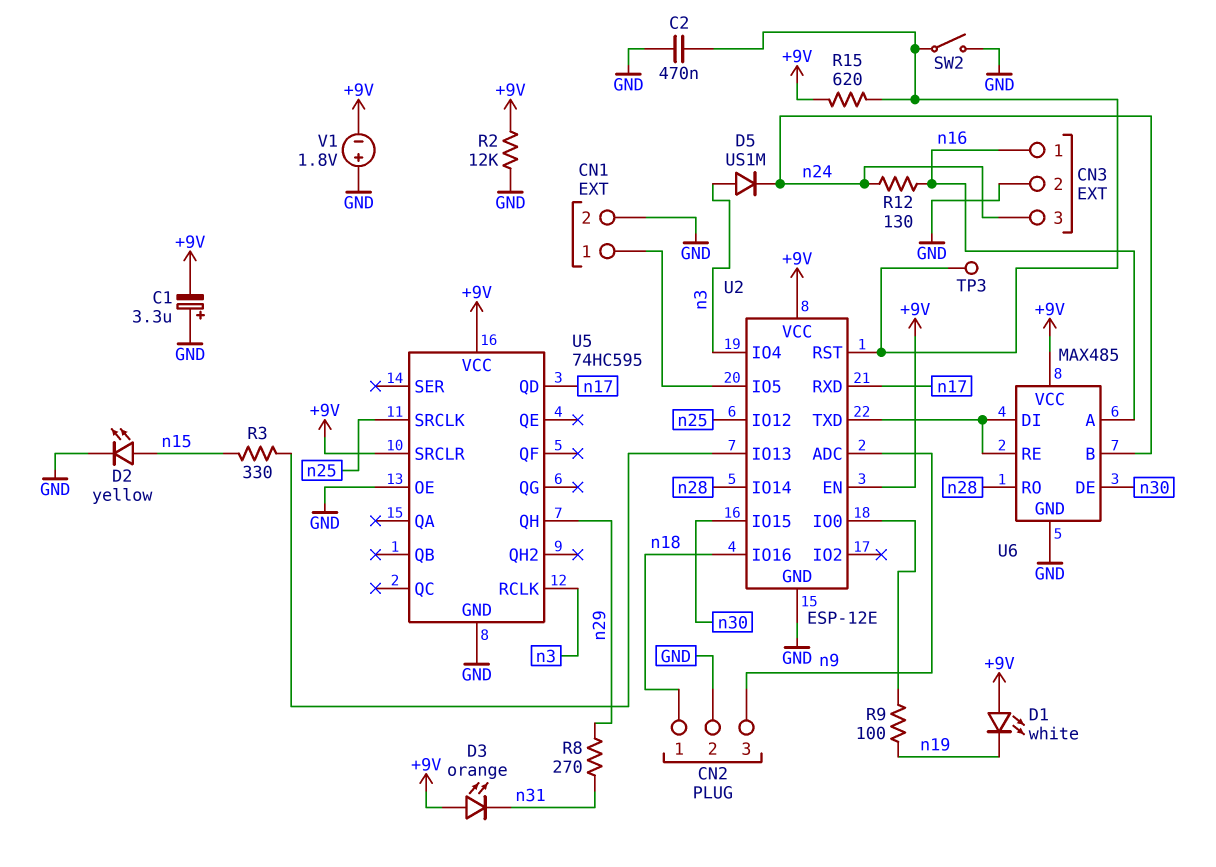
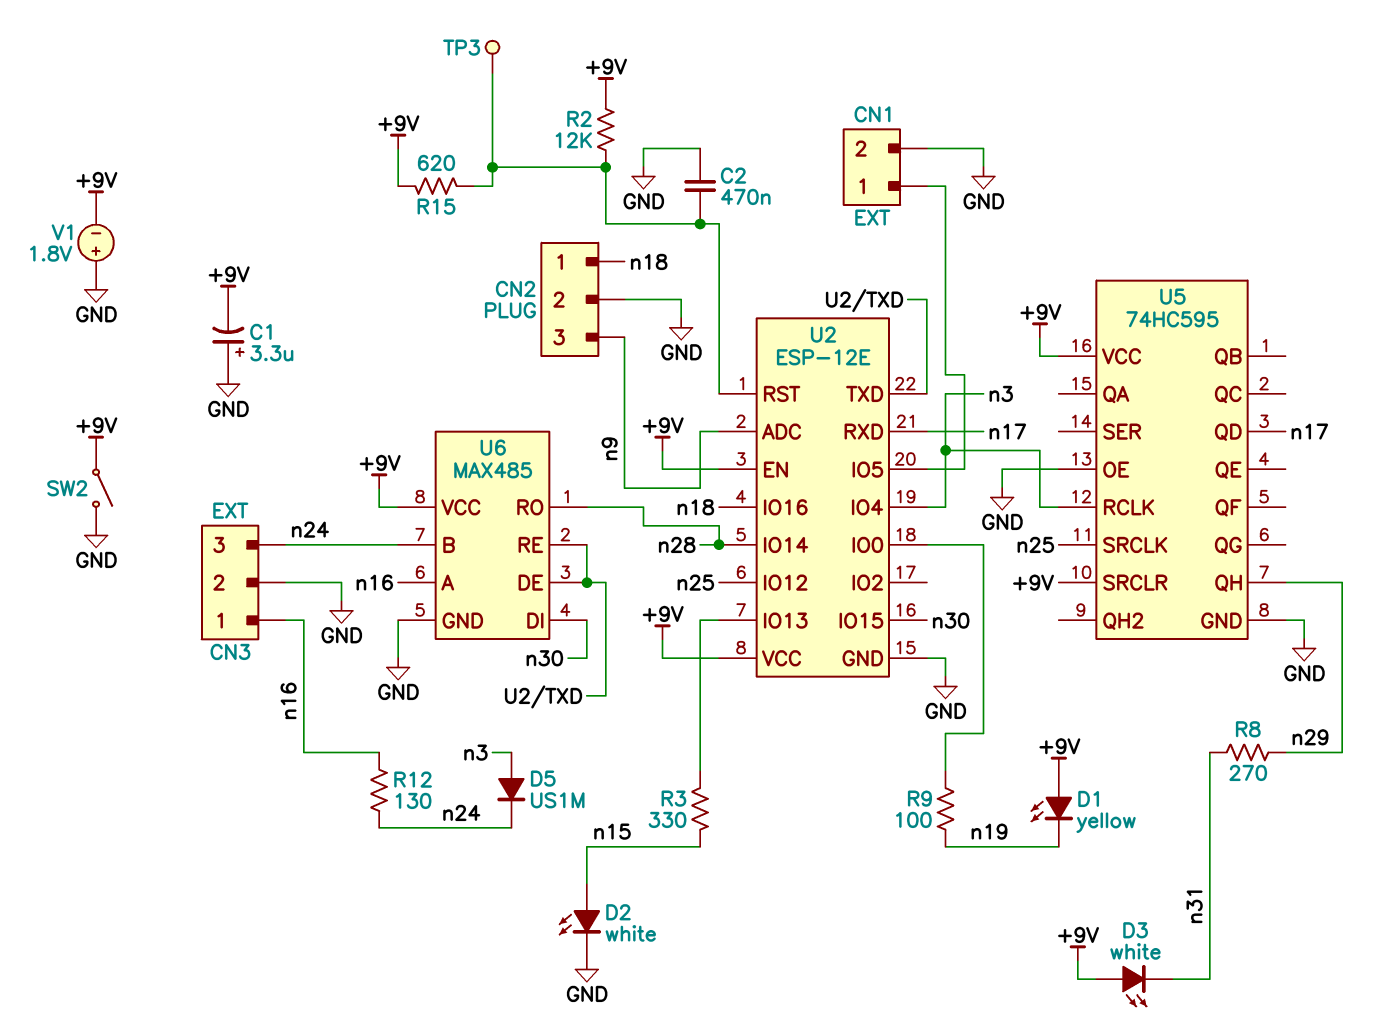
D1: LED white (A +9V, K n19) -> LED yellow (A +9V, K n19)
D2: LED yellow (A n15, K GND) -> LED white (A n15, K GND)
D3: LED orange (A +9V, K n31) -> LED white (A +9V, K n31)
R2: 12k (+9V, GND) -> 12k (+9V, U2/RST)
SW2: switch (GND, U2/RST) -> switch (+9V, GND)
U6 pin DE: n30 -> U2/TXD
U6 pin DI: U2/TXD -> n30

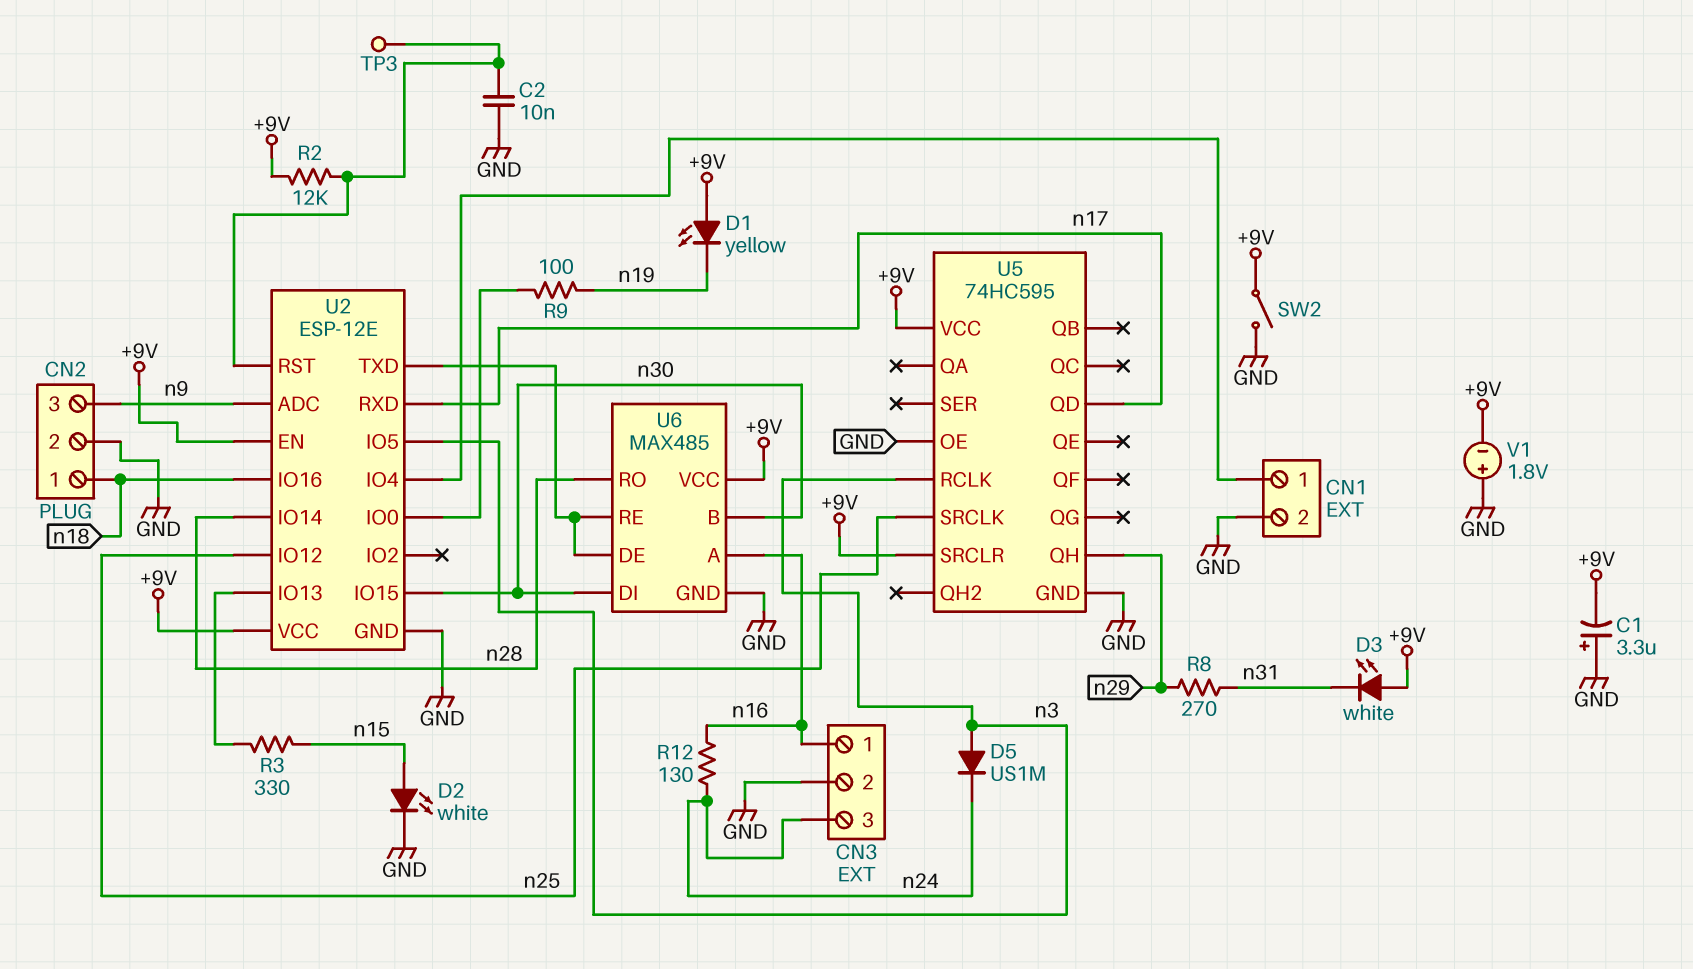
C2: 470nF (GND, U2/RST) -> 10nF (GND, U2/RST)
R15: 620 (+9V, U2/RST) -> none
U2 pin IO4: n3 -> CN1/1
U2 pin IO5: CN1/1 -> n3
U6 pin B: n24 -> n30

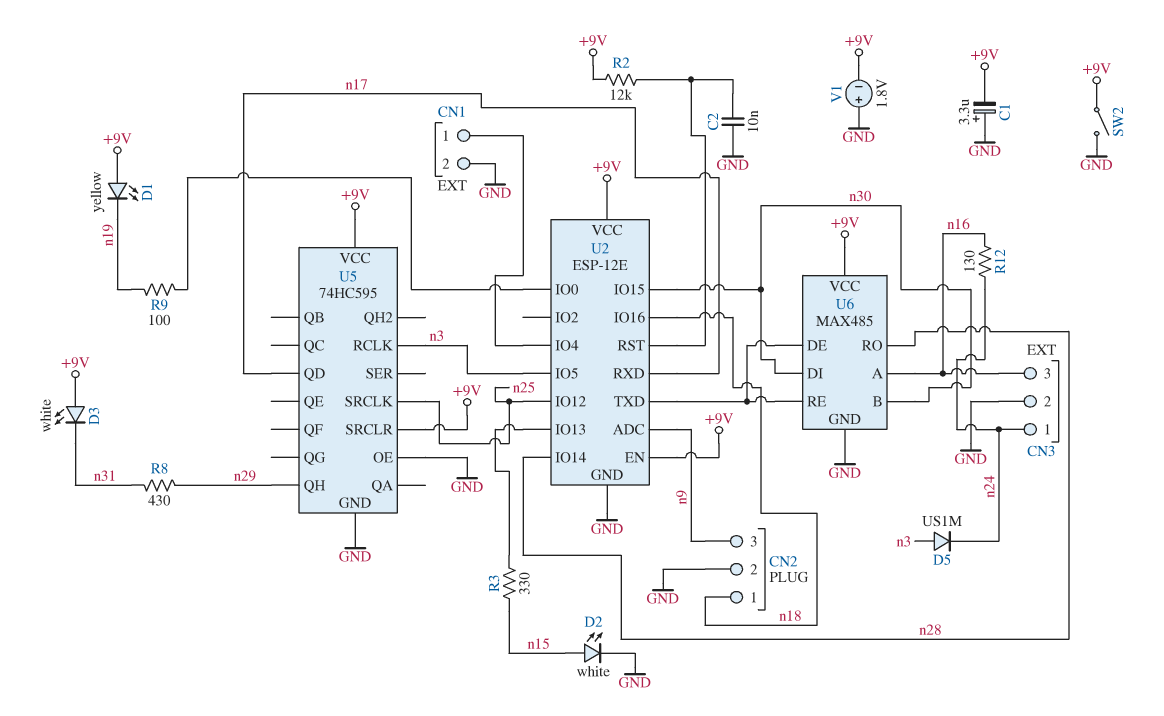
CN3 pin 1: n16 -> n24
CN3 pin 3: n24 -> n16
R8: 270 (n29, n31) -> 430 (n29, n31)
TP3: test point (U2/RST) -> none

